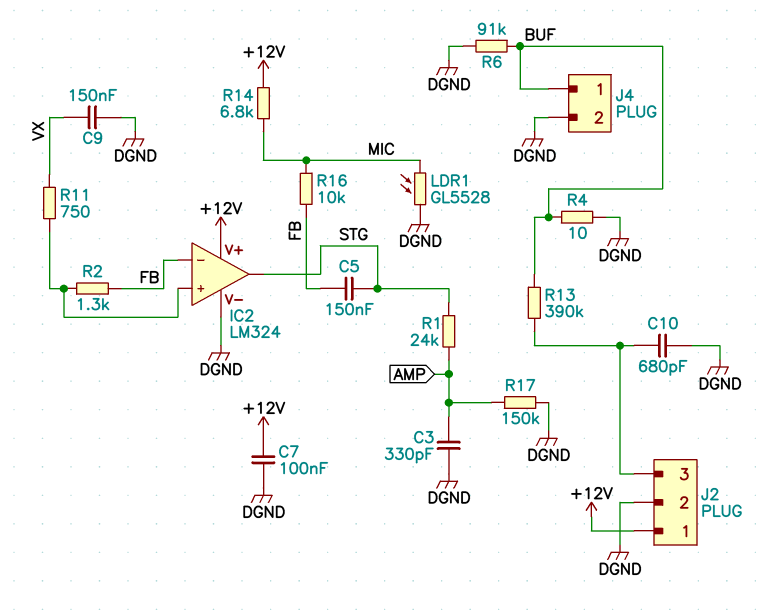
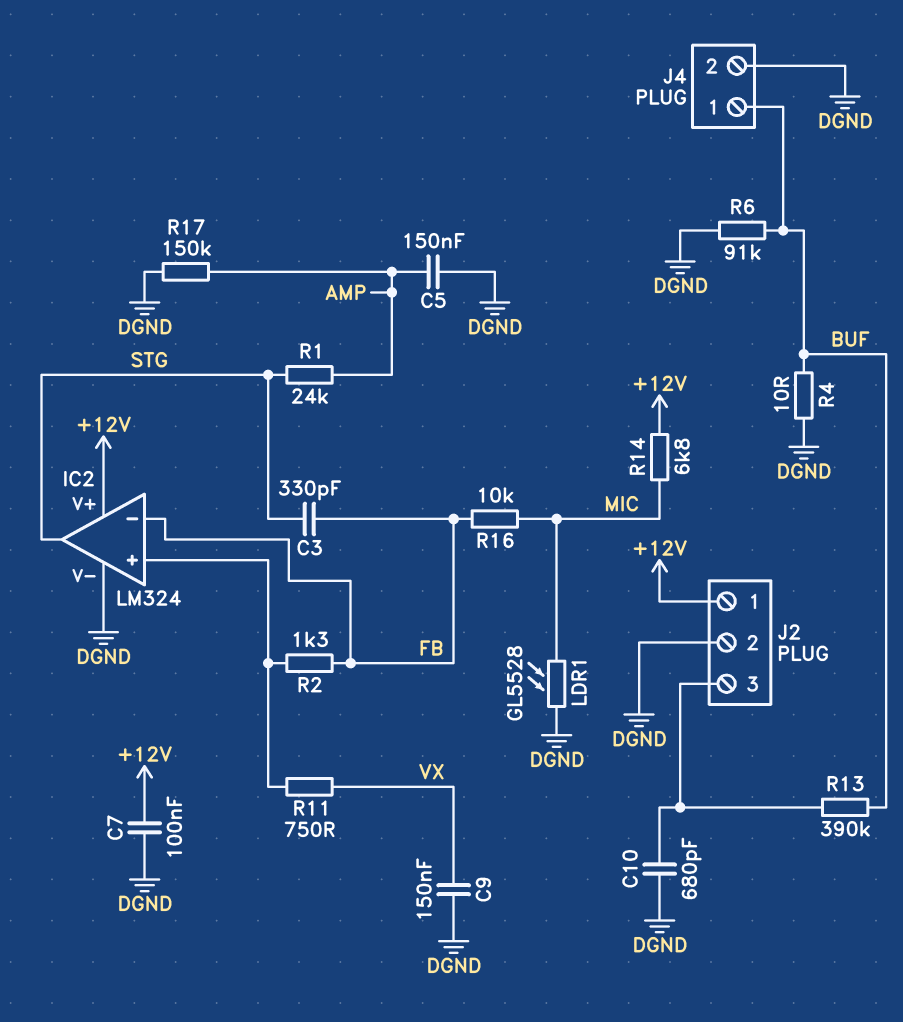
C3: 330pF (AMP, DGND) -> 330pF (FB, STG)
C5: 150nF (FB, STG) -> 150nF (AMP, DGND)

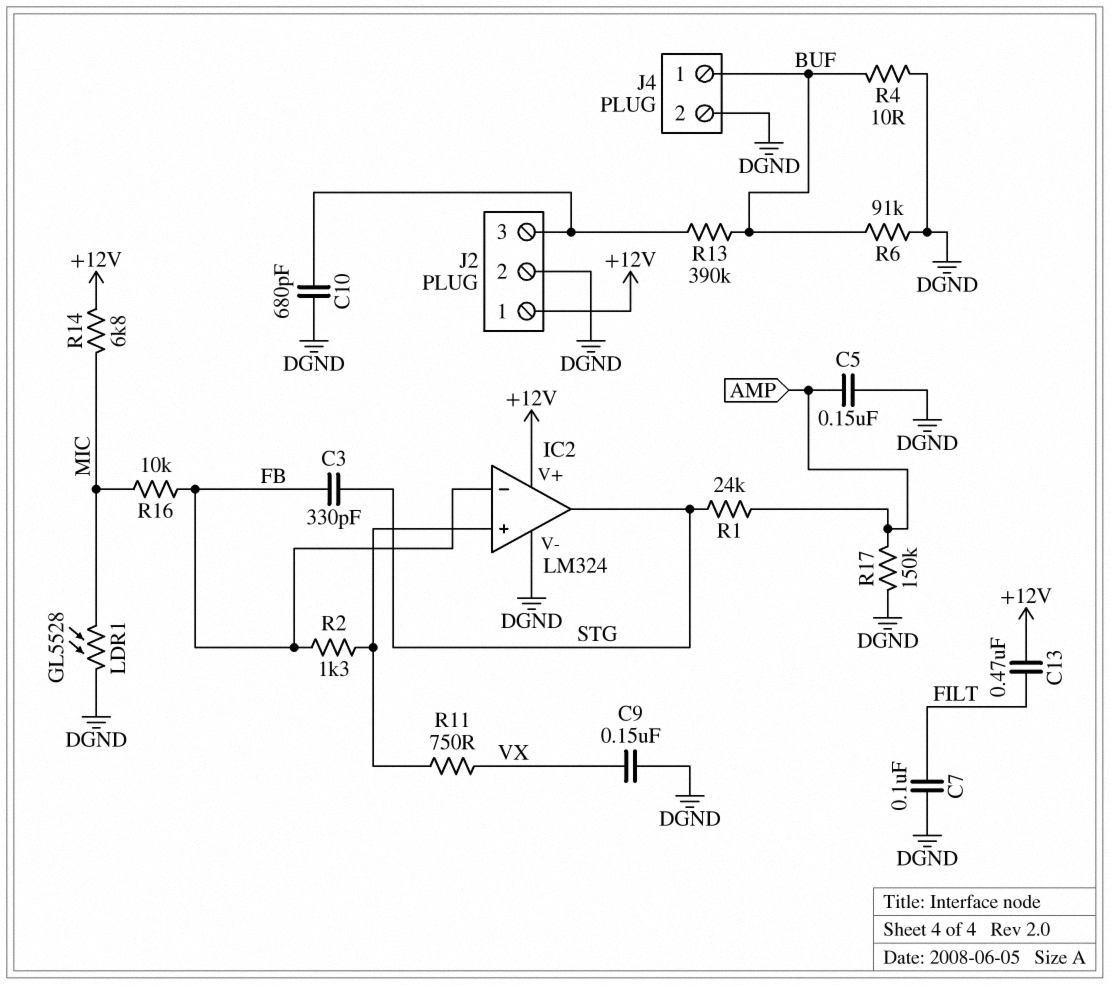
C7: 100nF (+12V, DGND) -> 100nF (DGND, FILT)
C13: none -> 470nF (+12V, FILT)

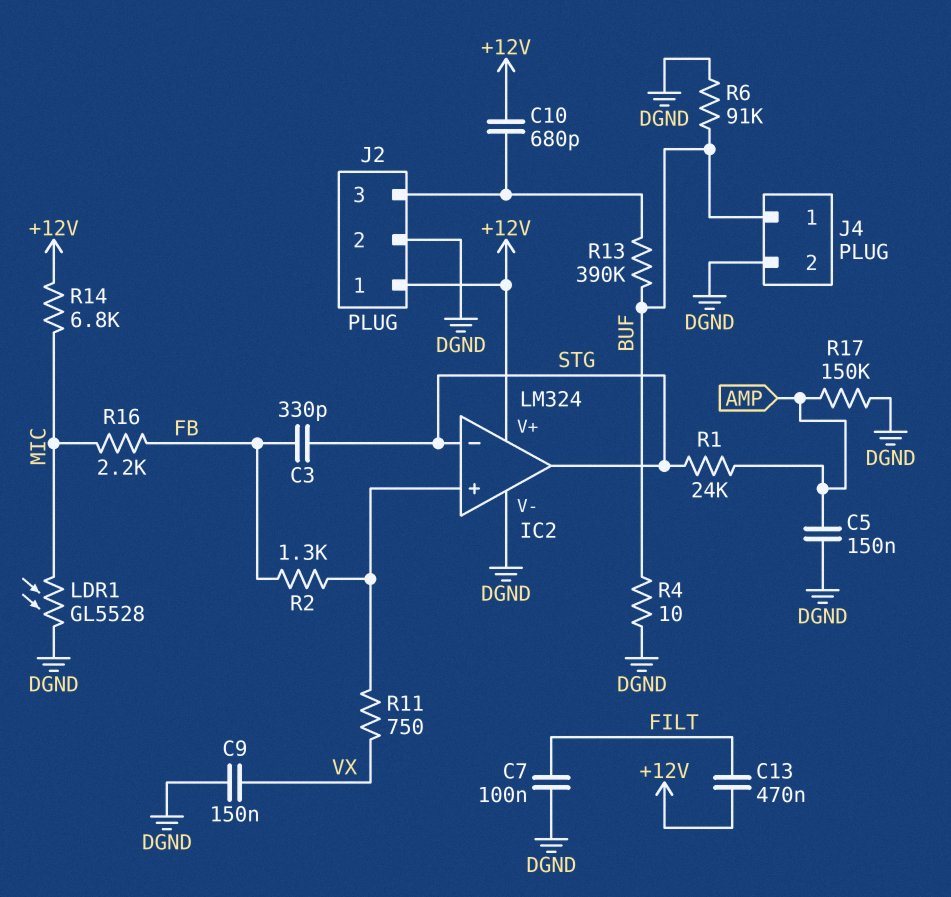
C10: 680pF (DGND, J2/3) -> 680pF (+12V, J2/3)
IC2 pin in-: FB -> STG
R16: 10k (FB, MIC) -> 2.2k (FB, MIC)

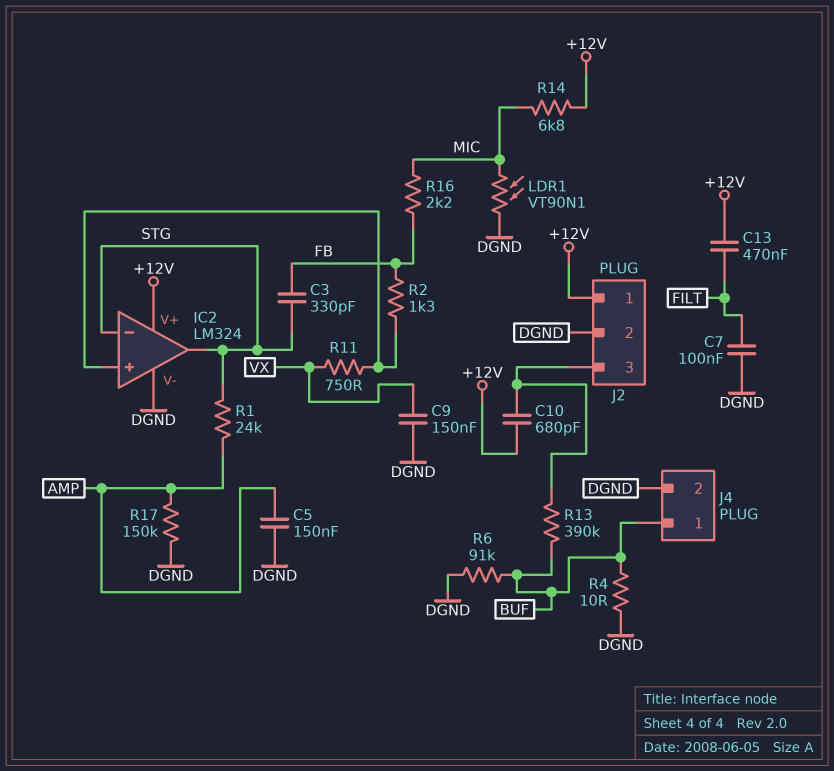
LDR1: GL5528 (DGND, MIC) -> VT90N1 (DGND, MIC)

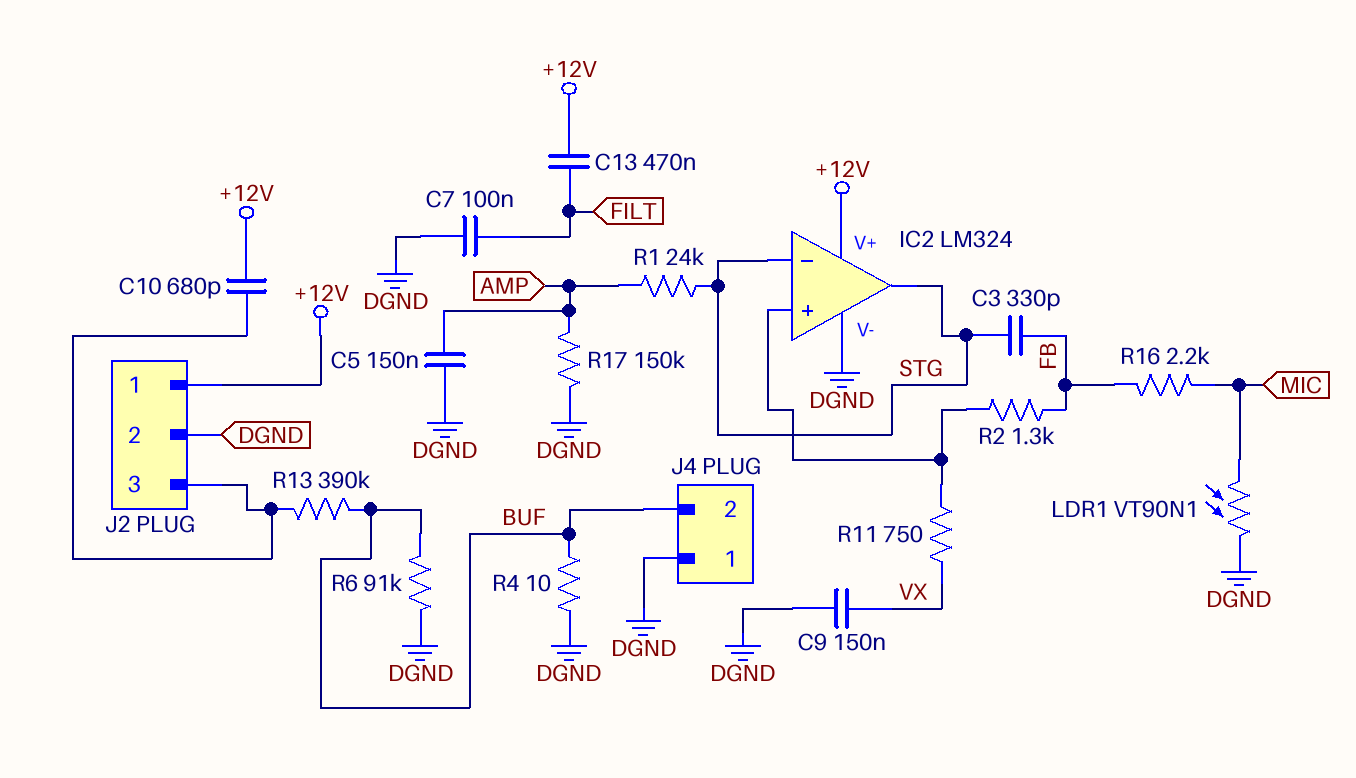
J4 pin 1: BUF -> DGND
J4 pin 2: DGND -> BUF
R14: 6.8k (+12V, MIC) -> none

